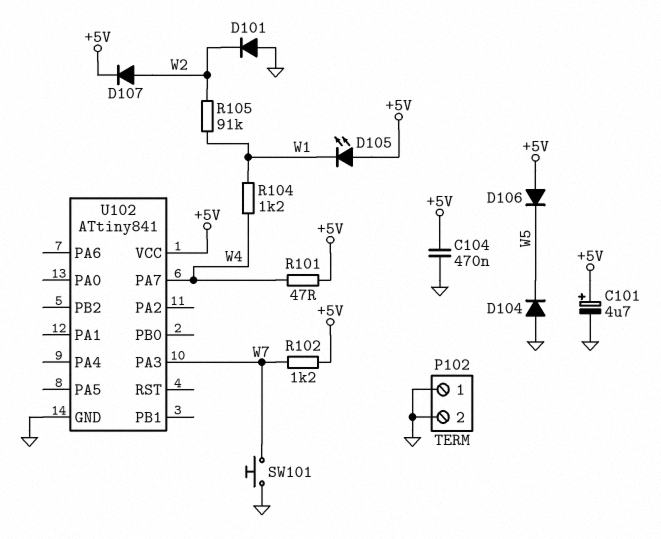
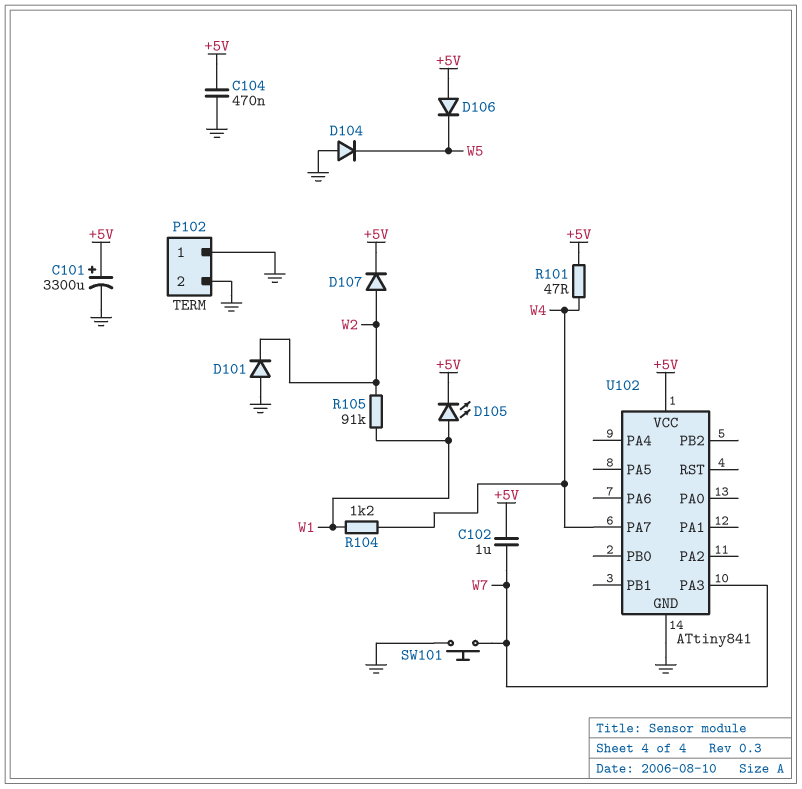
C101: 4.7uF (plus +5V, minus GND) -> 3300uF (plus +5V, minus GND)
C102: none -> 1uF (+5V, W7)
D105: LED (A +5V, K W1) -> LED (A W1, K +5V)
R102: 1.2k (+5V, W7) -> none

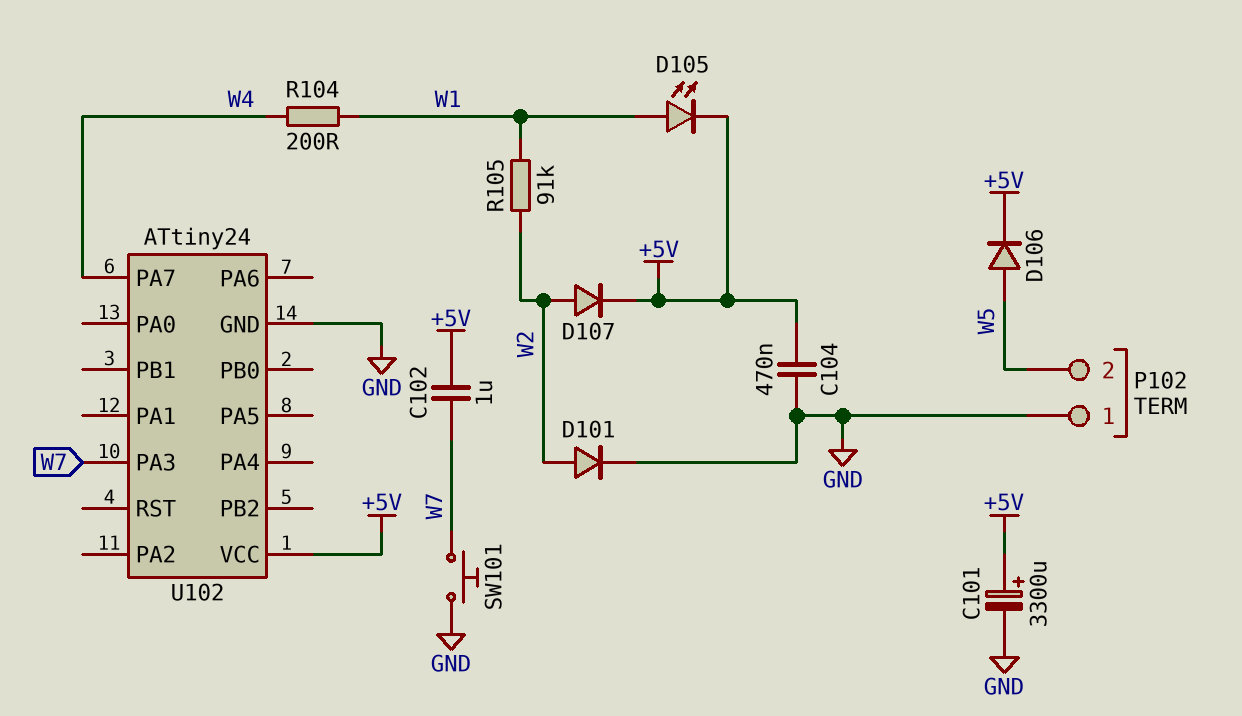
D101: diode (A GND, K W2) -> diode (A W2, K GND)
D104: diode (A GND, K W5) -> none
D106: diode (A +5V, K W5) -> diode (A W5, K +5V)
P102 pin 2: GND -> W5
R101: 47 (+5V, W4) -> none
R104: 1.2k (W1, W4) -> 200 (W1, W4)
U102: ATtiny841 -> ATtiny24

